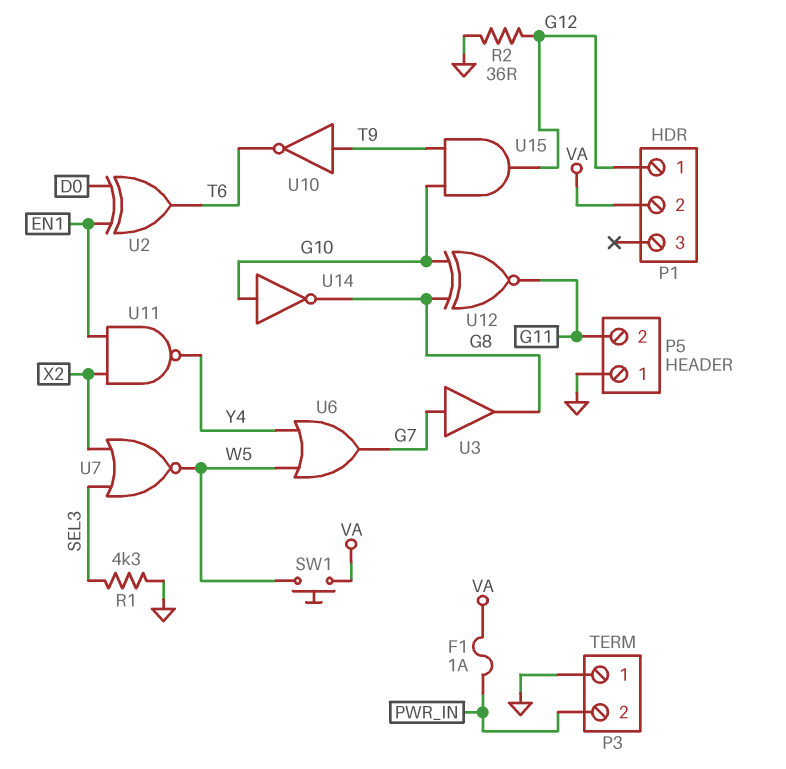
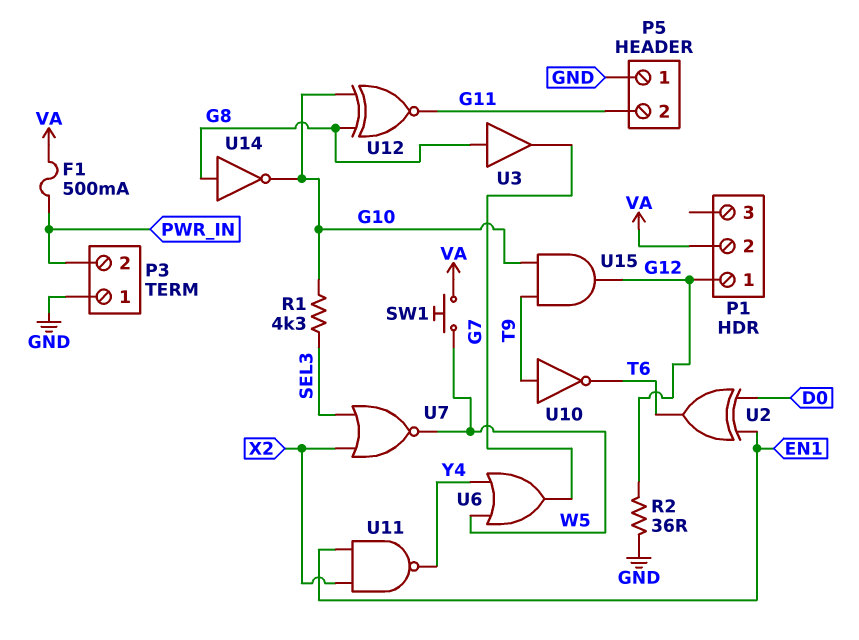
F1: 1A (PWR_IN, VA) -> 500mA (PWR_IN, VA)
R1: 4.3k (GND, SEL3) -> 4.3k (G10, SEL3)
U3: buffer (in G7, out G8) -> buffer (in G8, out G7)
U14: NOT (in G10, out G8) -> NOT (in G8, out G10)

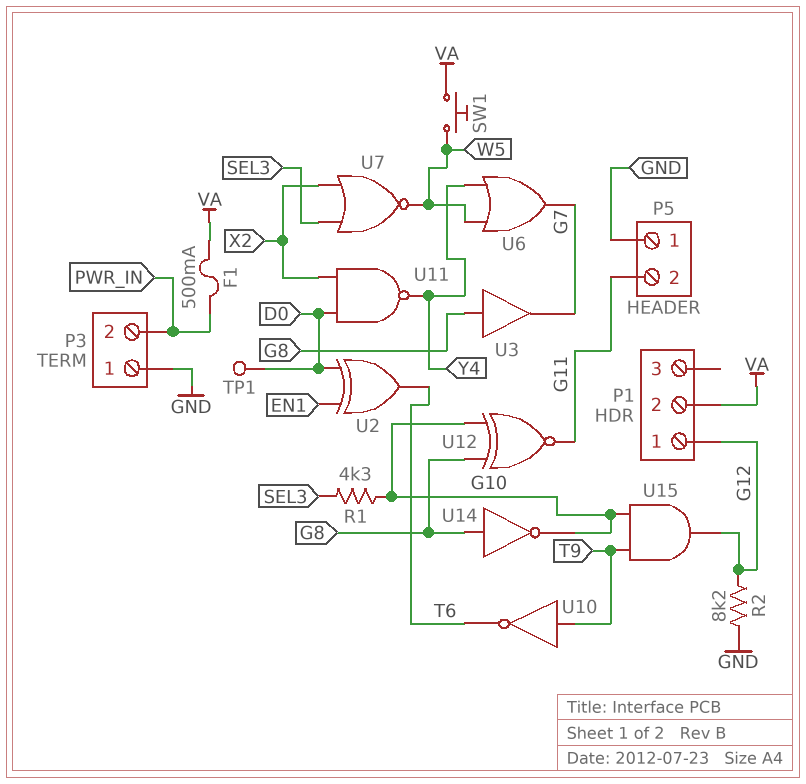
R2: 36 (G12, GND) -> 8.2k (G12, GND)
TP1: none -> test point (D0)
U11: NAND (in EN1, in X2, out Y4) -> NAND (in D0, in X2, out Y4)

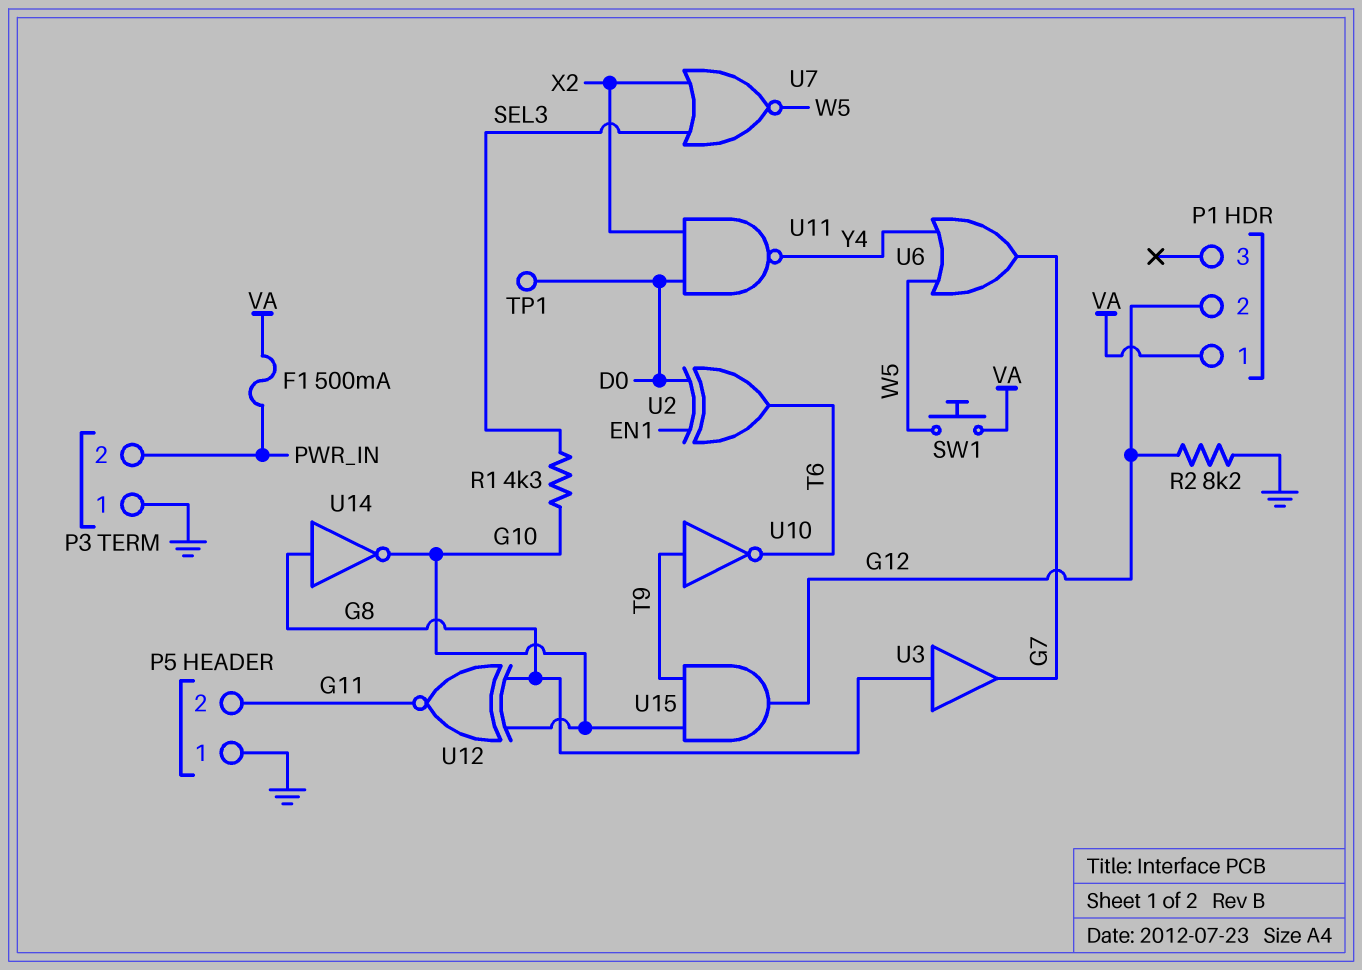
P1 pin 1: G12 -> VA
P1 pin 2: VA -> G12

